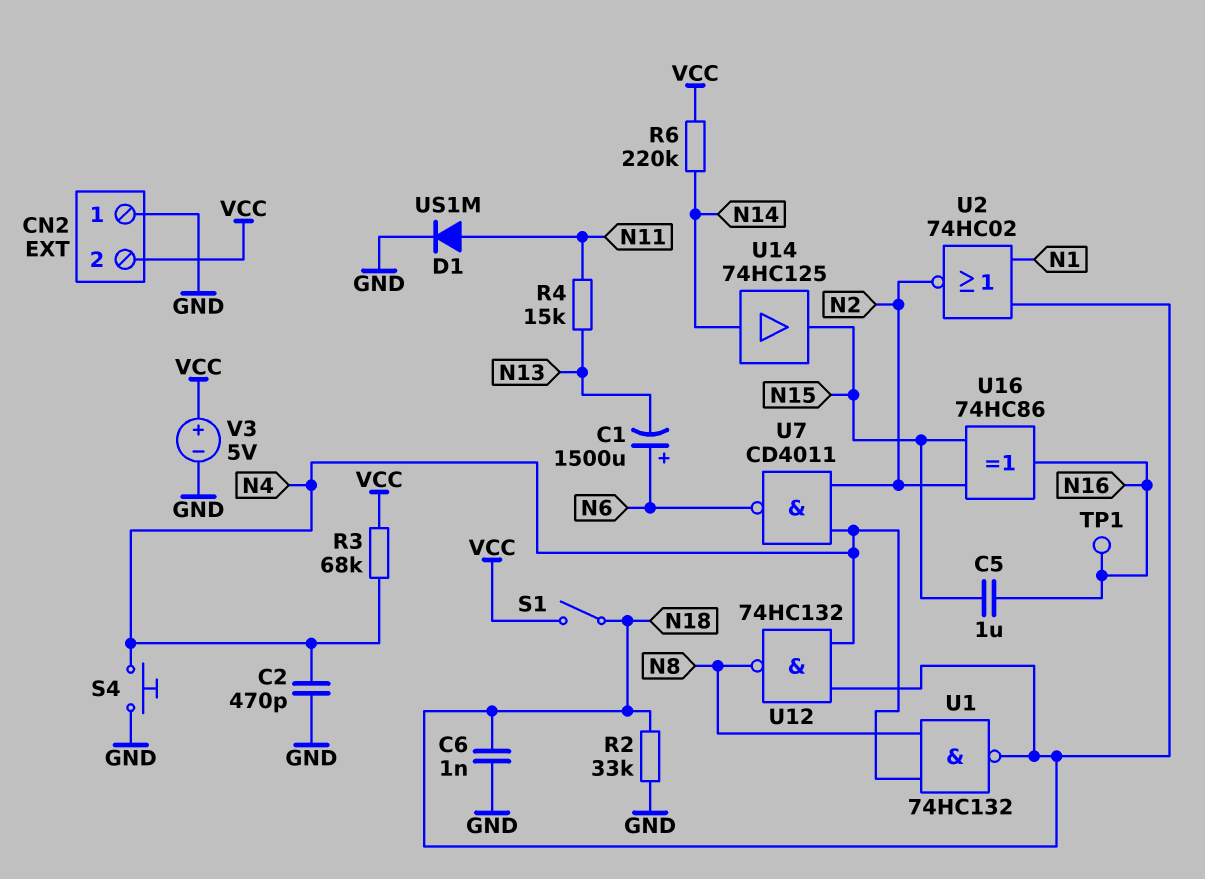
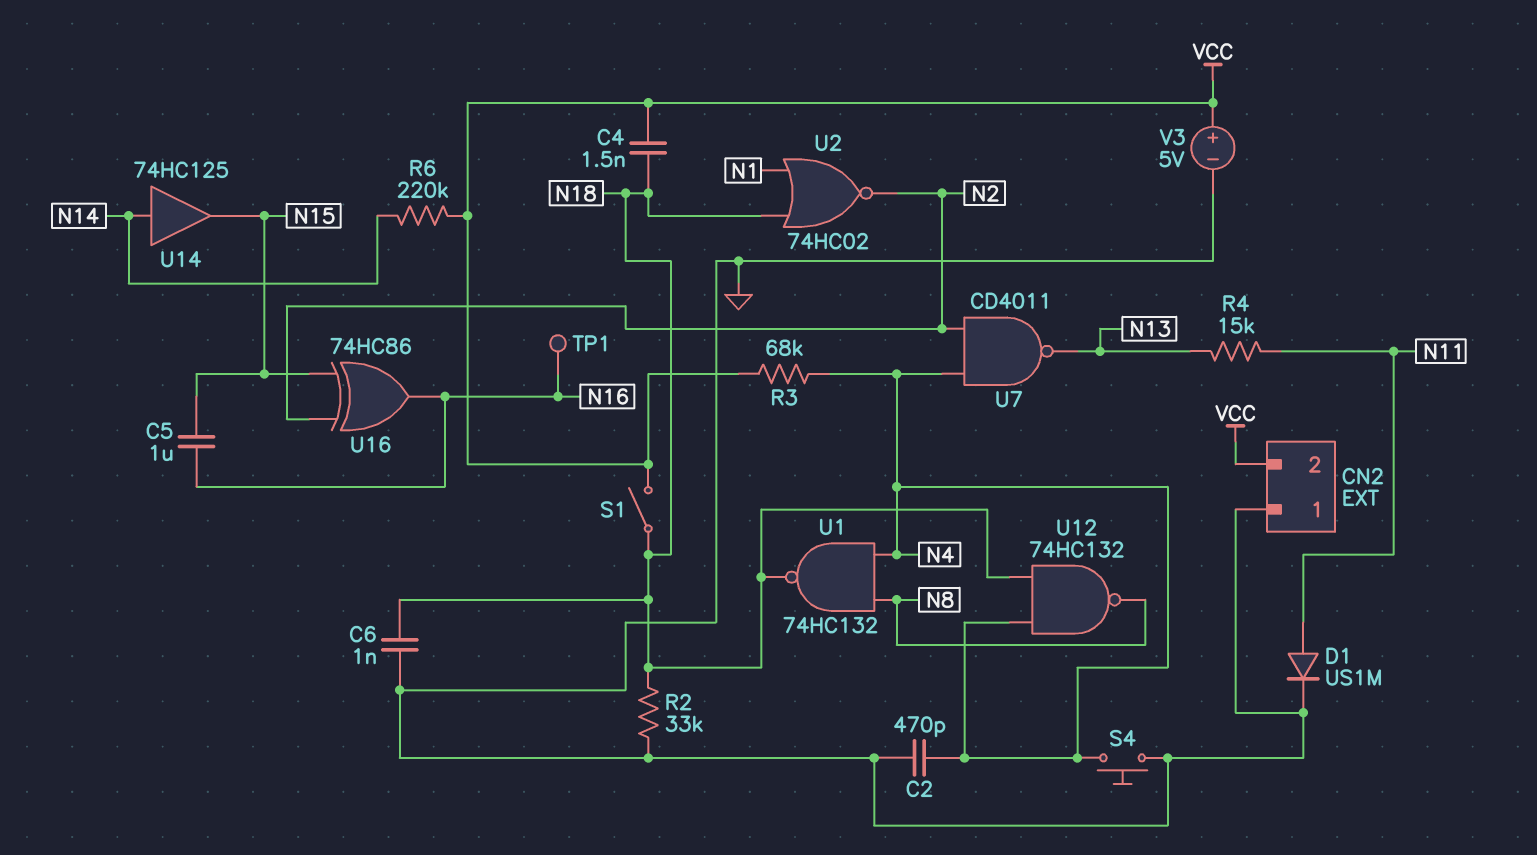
C1: 1500uF (plus N6, minus N13) -> none
C4: none -> 1.5nF (N18, VCC)
U7: NAND CD4011 (in N2, in N4, out N6) -> NAND CD4011 (in N2, in N4, out N13)

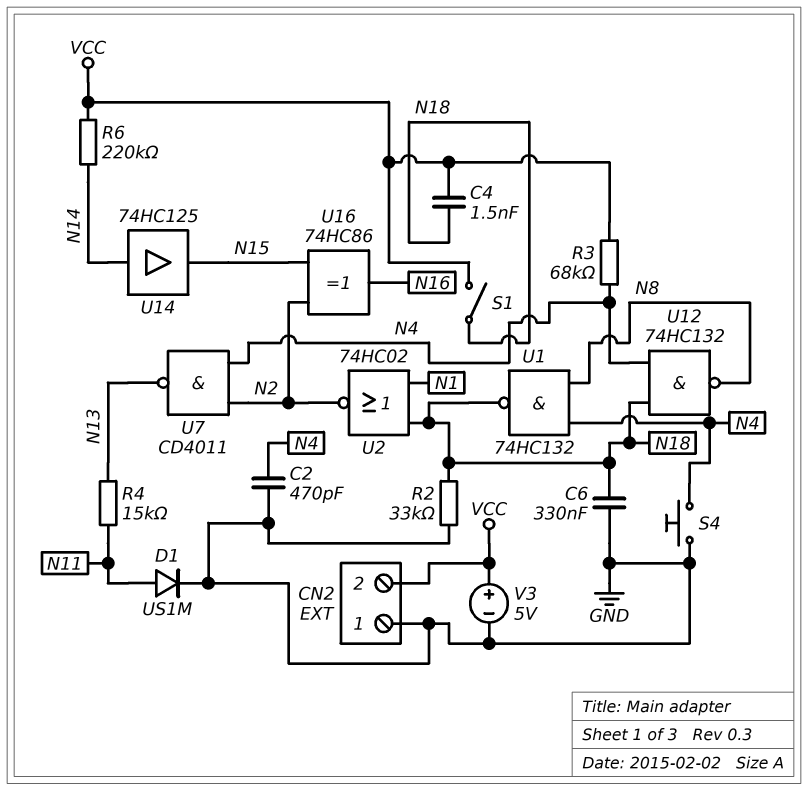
C5: 1uF (N15, N16) -> none
C6: 1nF (GND, N18) -> 330nF (GND, N18)
TP1: test point (N16) -> none

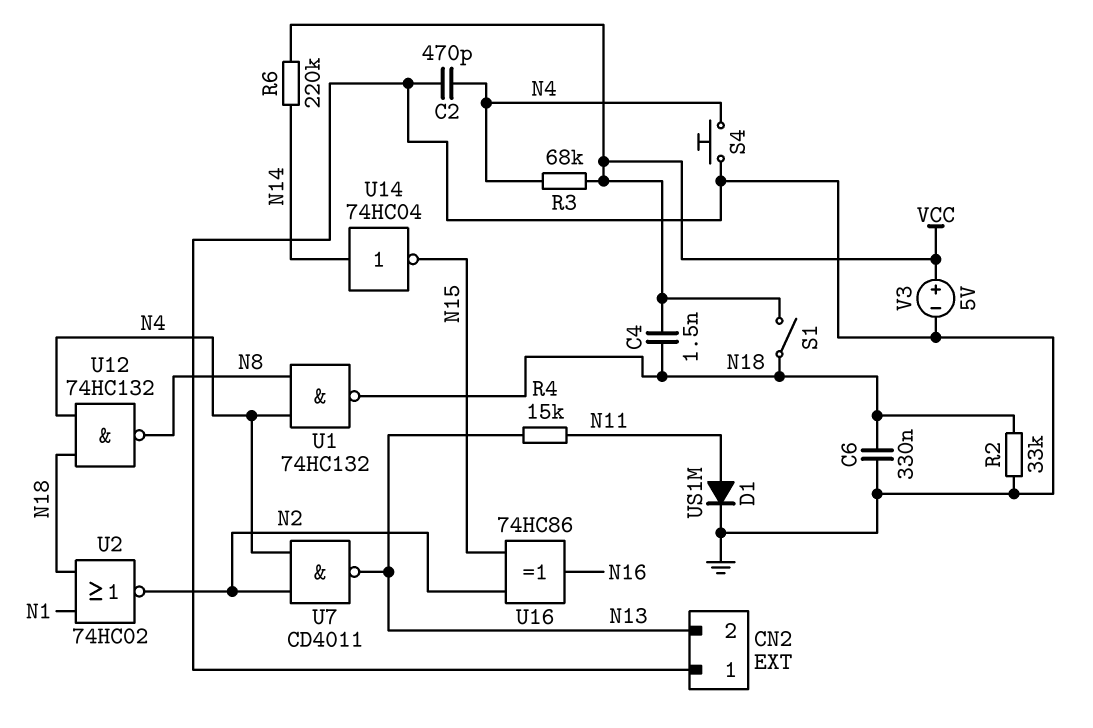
CN2 pin 2: VCC -> N13
U14: buffer 74HC125 (in N14, out N15) -> NOT 74HC04 (in N14, out N15)

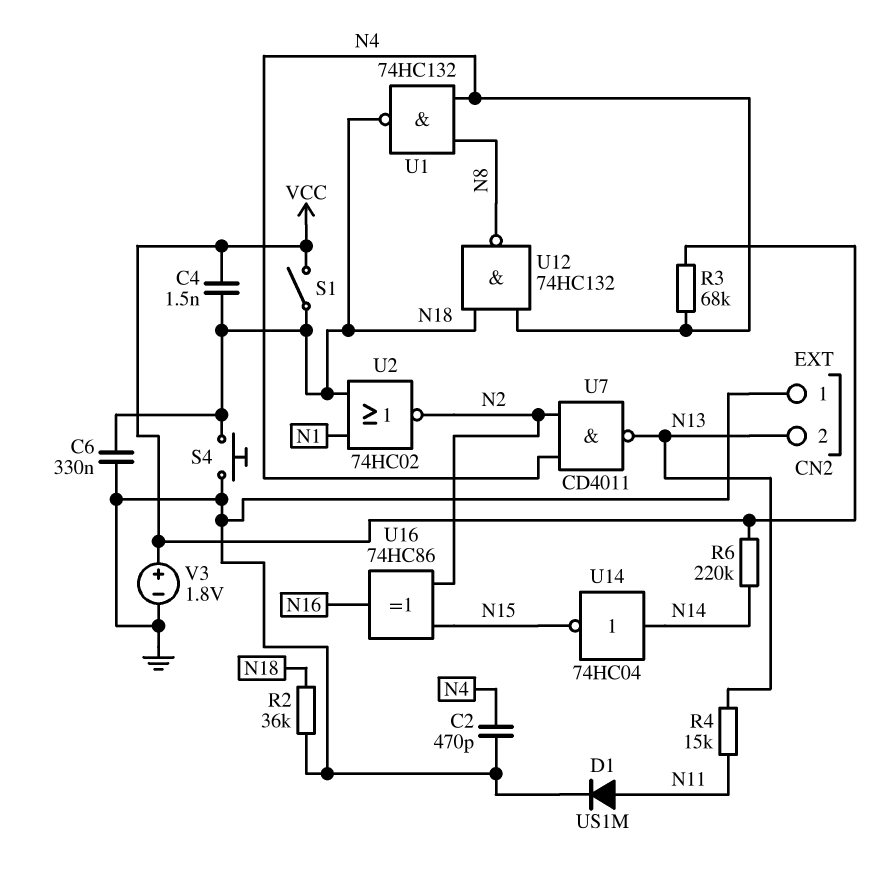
R2: 33k (GND, N18) -> 36k (GND, N18)
S4: button (GND, N4) -> button (GND, N18)
V3: 5V (plus VCC, minus GND) -> 1.8V (plus VCC, minus GND)

